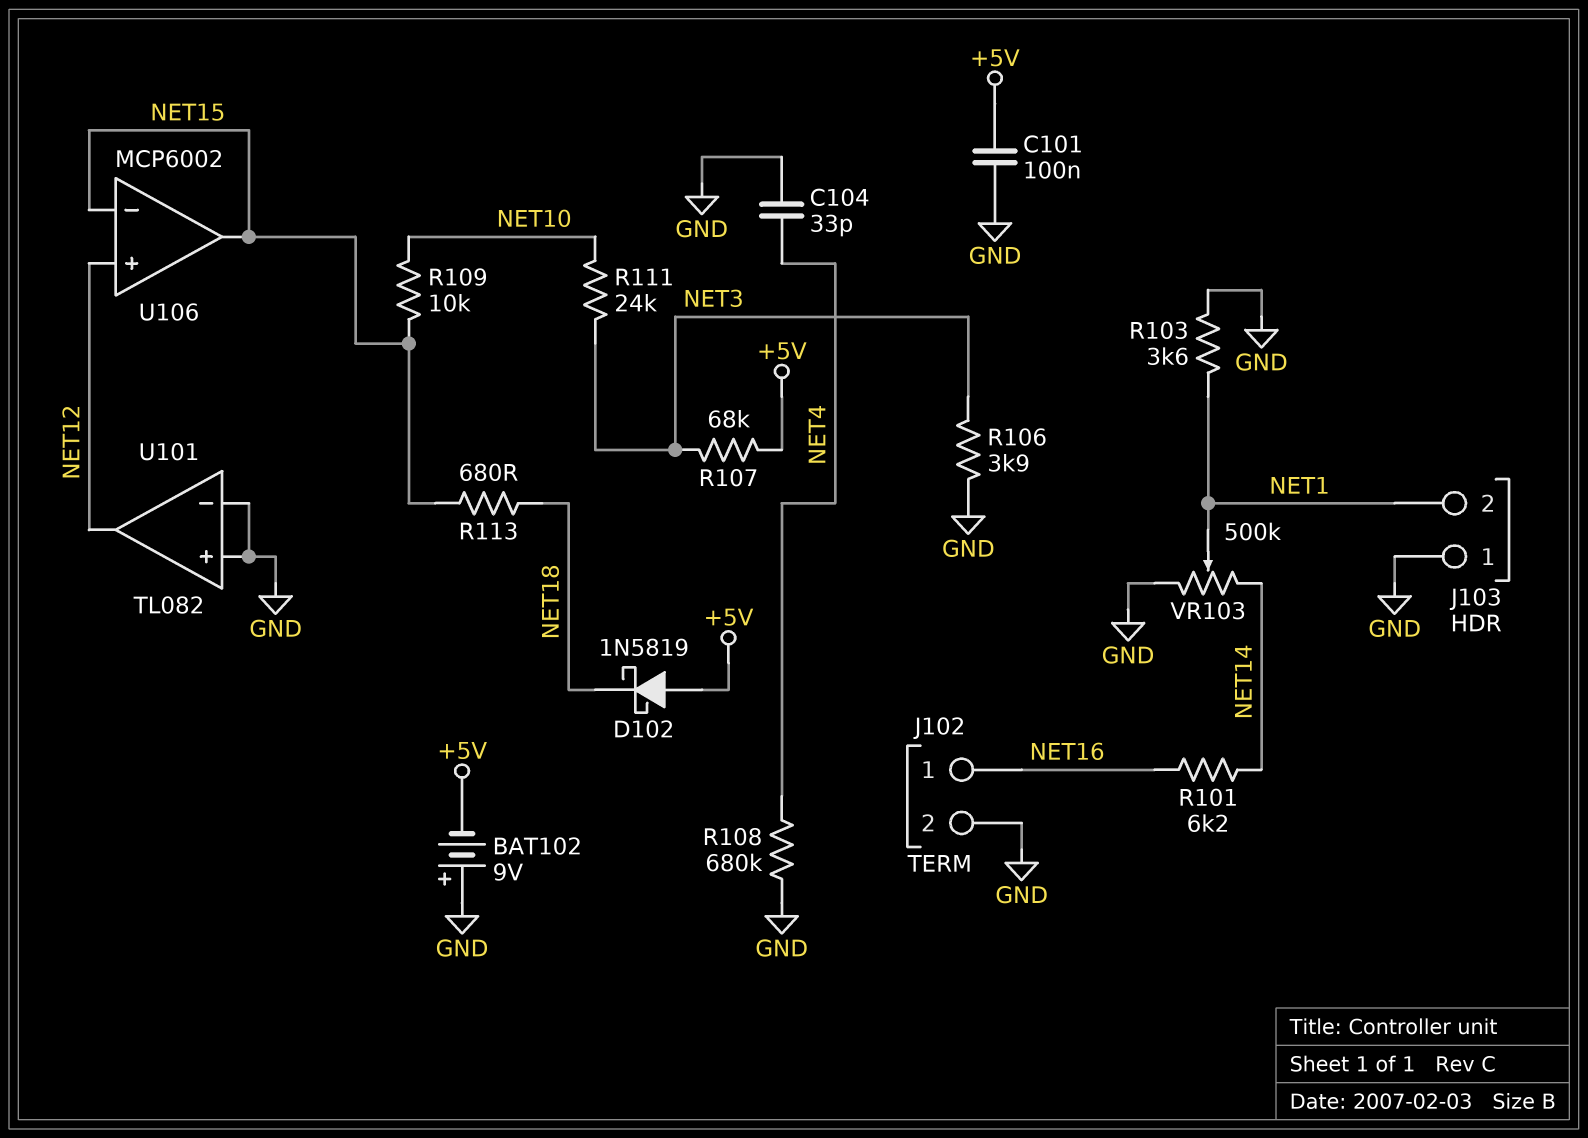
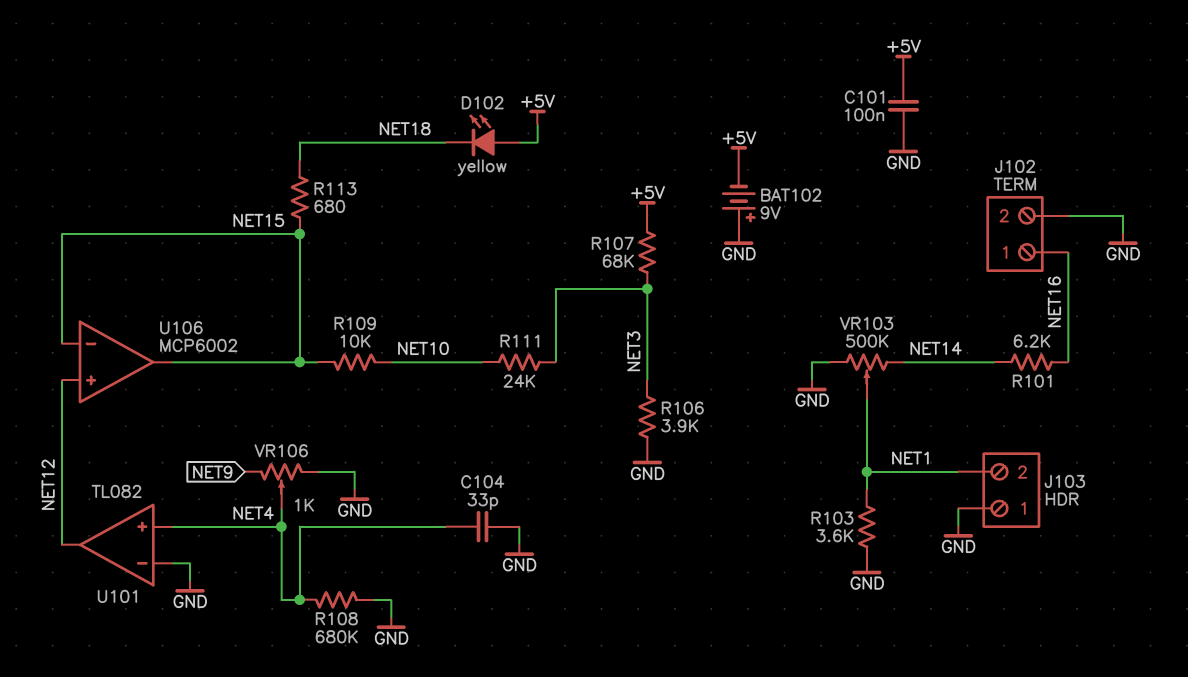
D102: schottky 1N5819 (A +5V, K NET18) -> LED yellow (A +5V, K NET18)
U101 pin in+: GND -> NET4
VR106: none -> 1k (GND, NET9, wiper NET4)

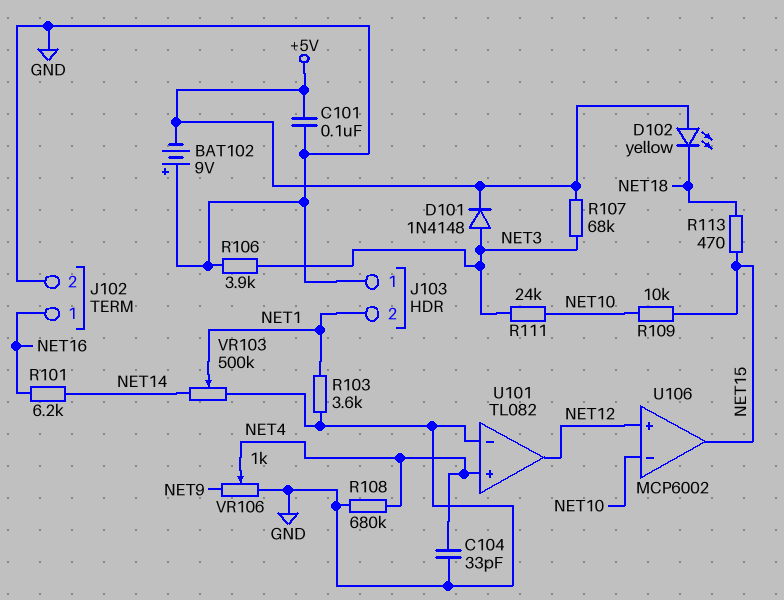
D101: none -> diode 1N4148 (A NET3, K +5V)
R113: 680 (NET15, NET18) -> 470 (NET15, NET18)
U106 pin in-: NET15 -> NET10

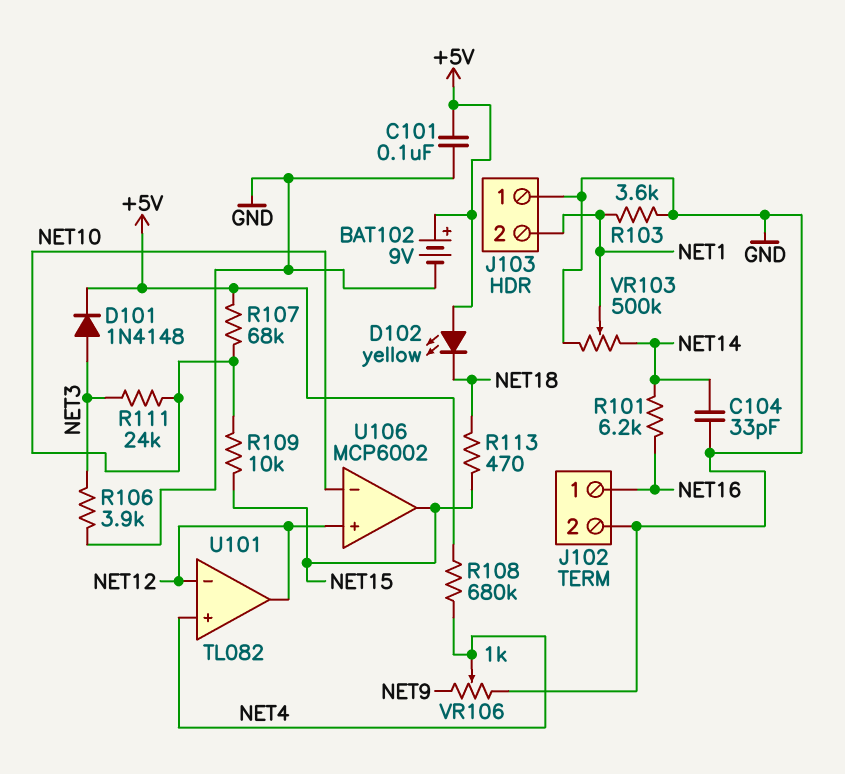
BAT102: 9V (plus GND, minus +5V) -> 9V (plus +5V, minus GND)
C104: 33pF (GND, NET4) -> 33pF (GND, NET14)
R107: 68k (+5V, NET3) -> 68k (+5V, NET10)
R108: 680k (GND, NET4) -> 680k (+5V, NET4)
U101 pin in-: GND -> NET12

